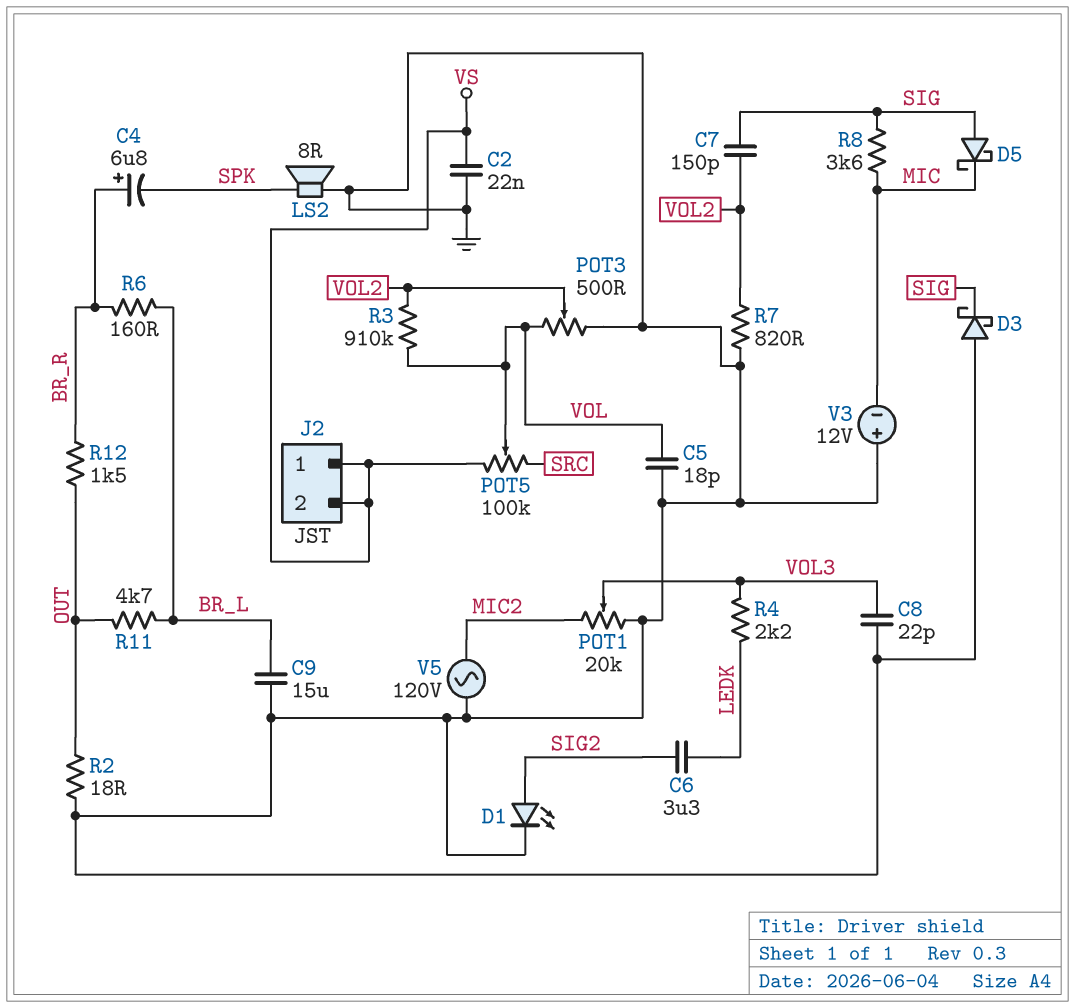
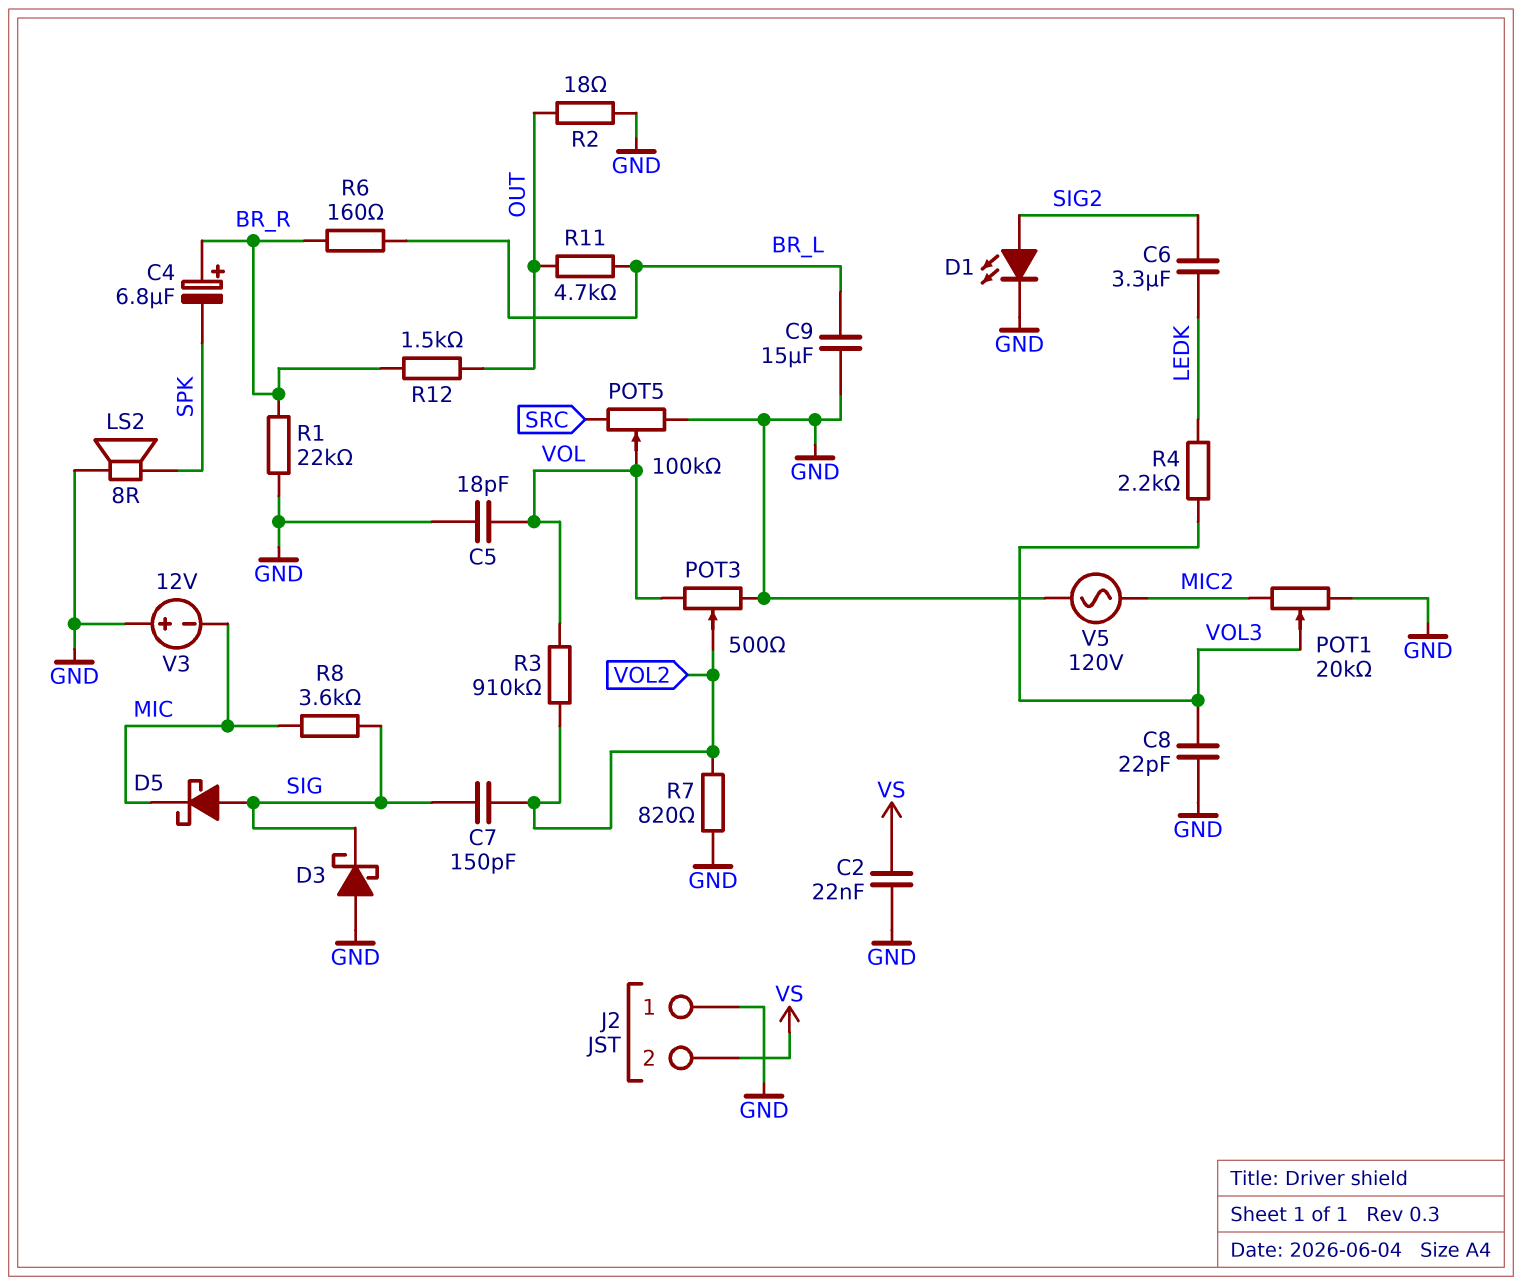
J2 pin 1: VS -> GND
POT5: 100k (SRC, VS, wiper VOL) -> 100k (GND, SRC, wiper VOL)
R1: none -> 22k (BR_R, GND)

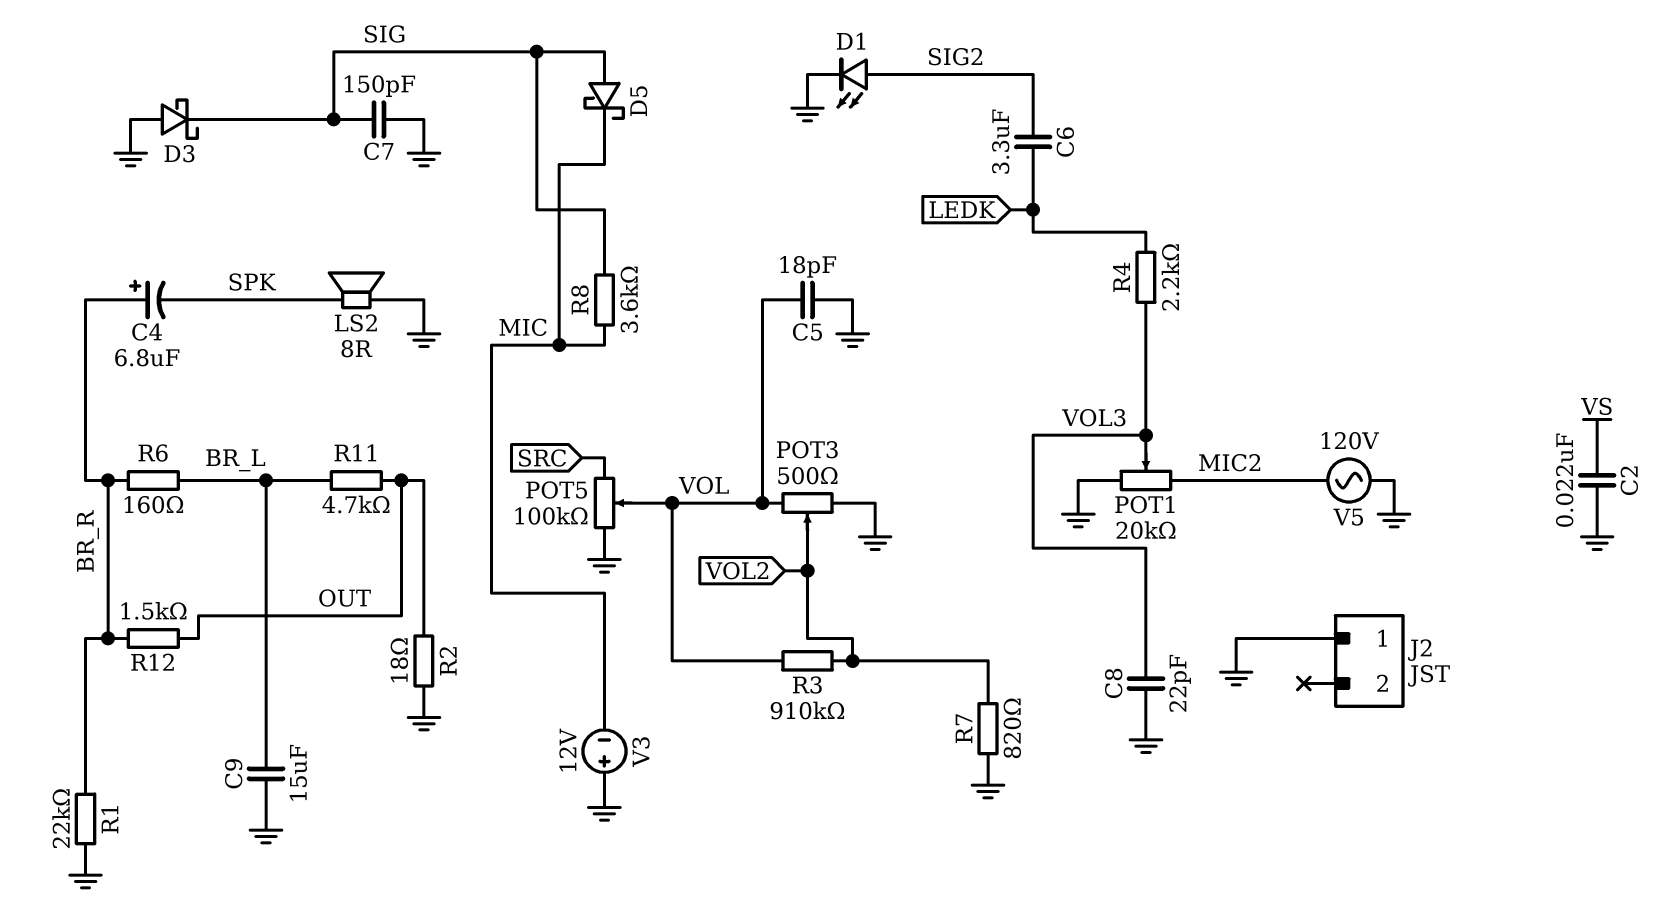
C7: 150pF (SIG, VOL2) -> 150pF (GND, SIG)
J2 pin 2: VS -> none

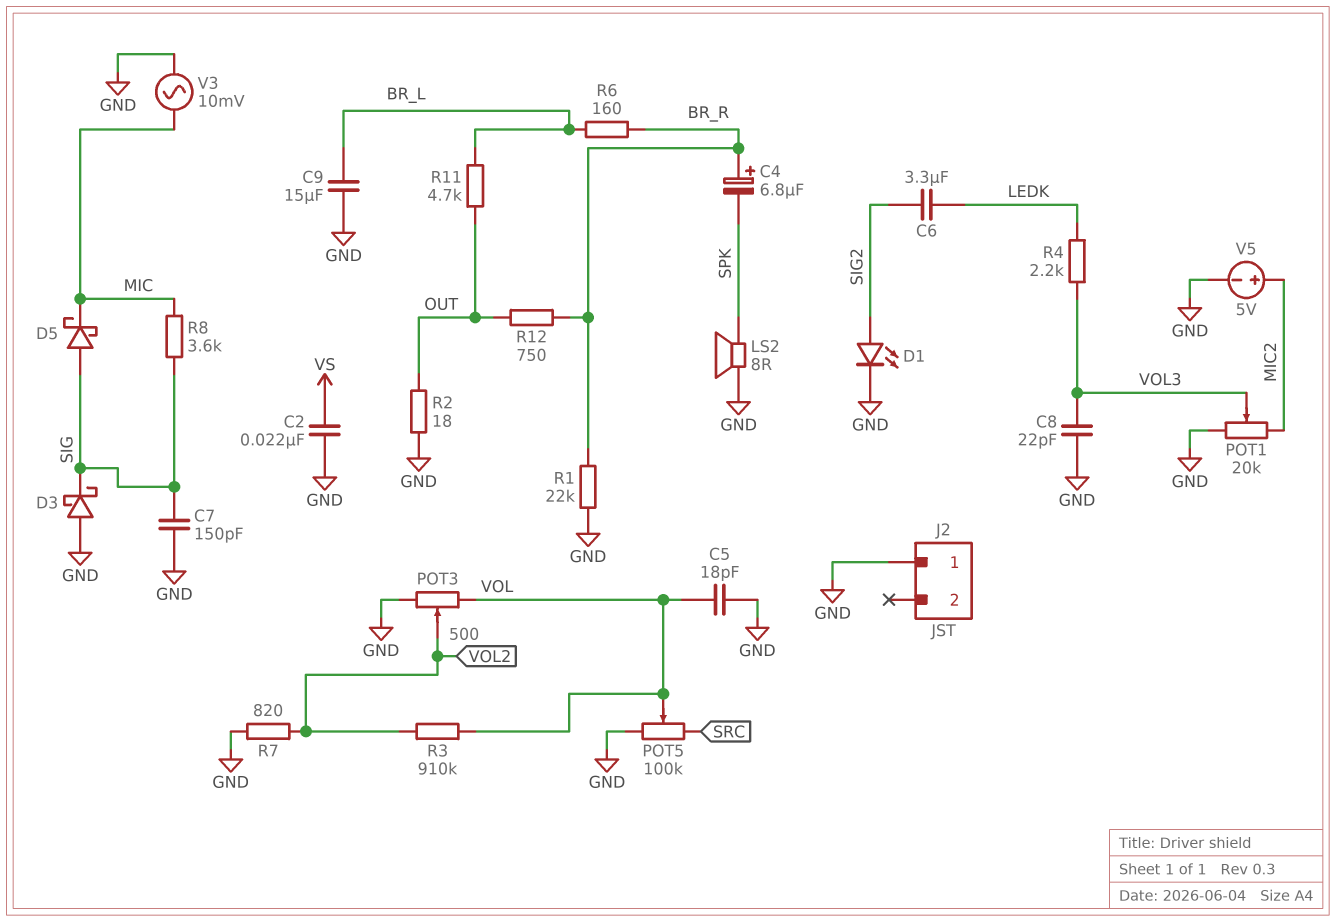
R12: 1.5k (BR_R, OUT) -> 750 (BR_R, OUT)
V3: 12V (plus GND, minus MIC) -> AC 10mV (GND, MIC)
V5: AC 120V (GND, MIC2) -> 5V (plus MIC2, minus GND)

